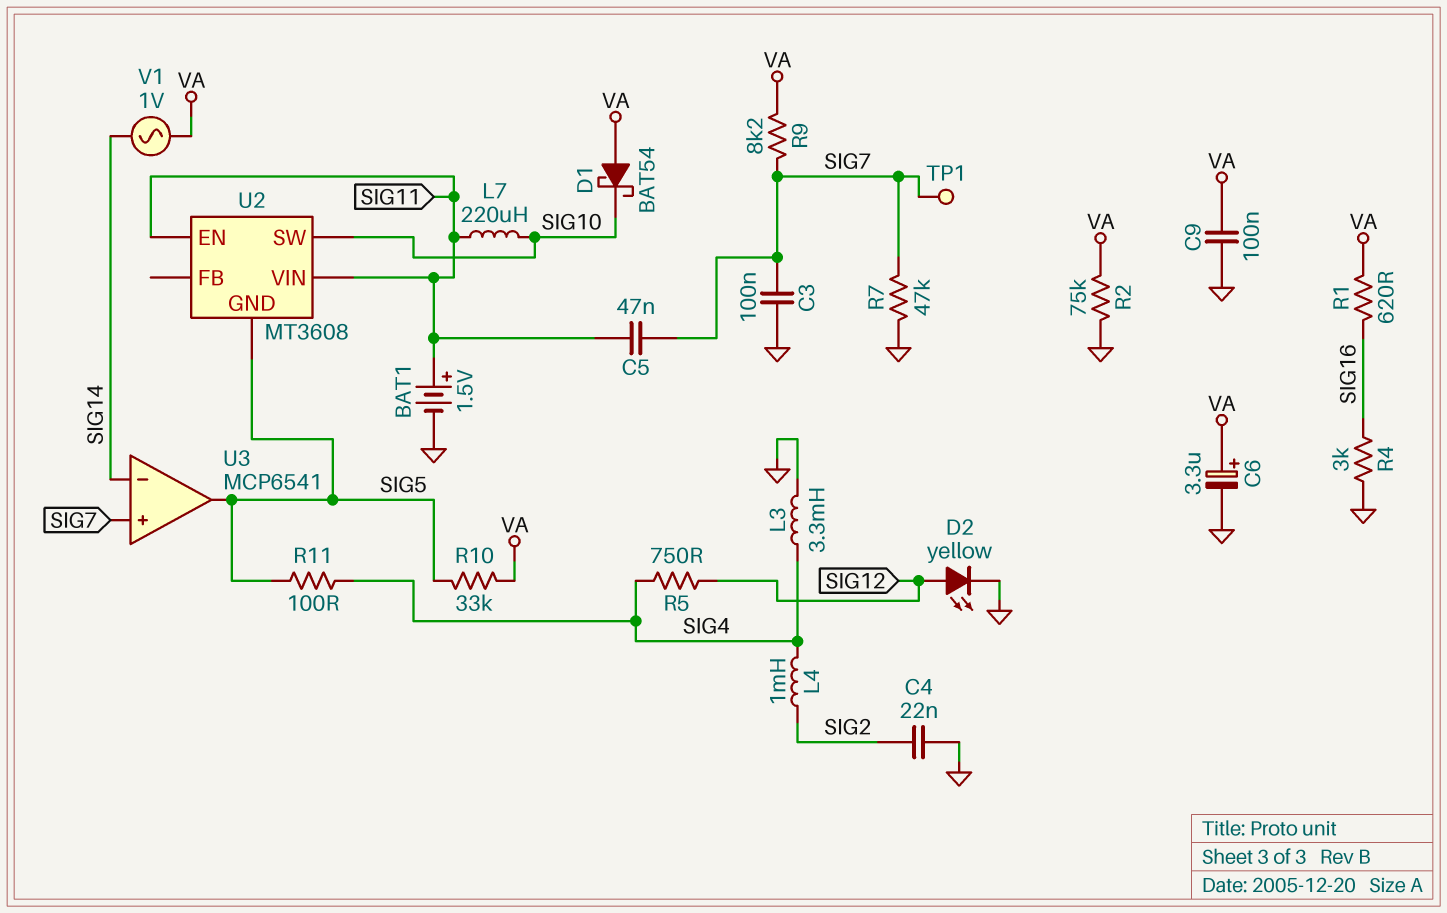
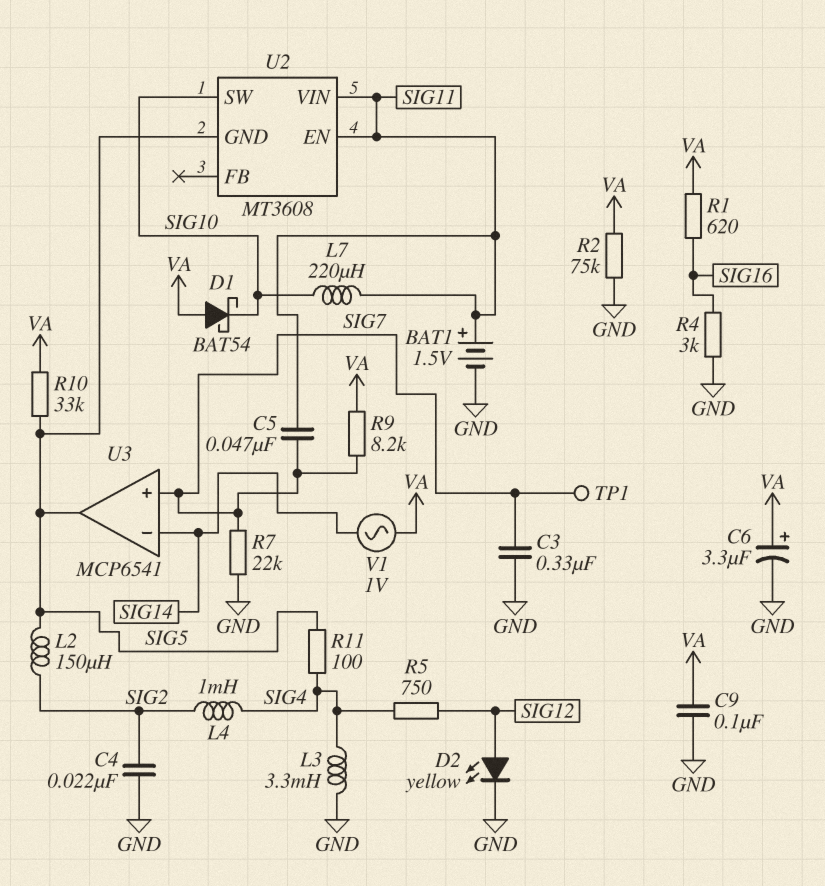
C3: 100nF (GND, SIG7) -> 330nF (GND, SIG7)
L2: none -> 150uH (SIG2, SIG5)
R7: 47k (GND, SIG7) -> 22k (GND, SIG7)

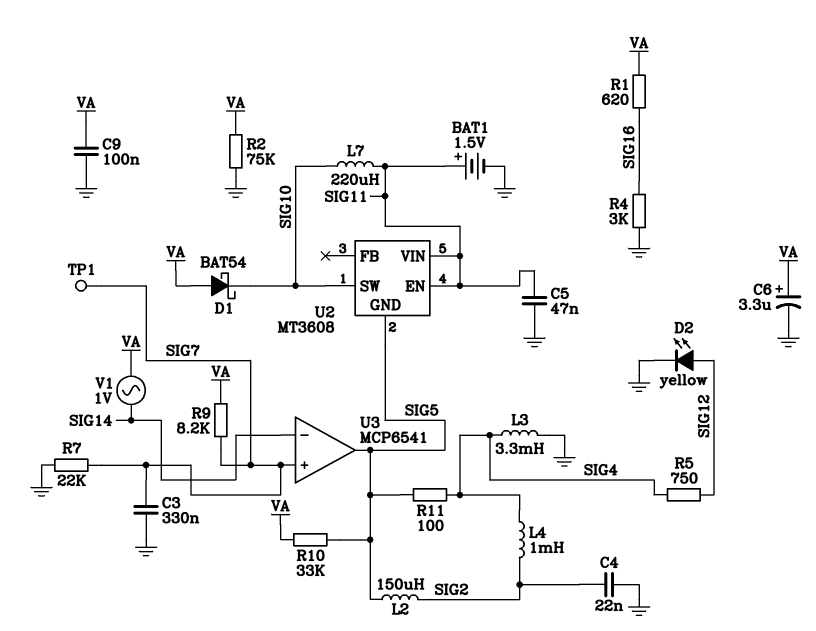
C5: 47nF (SIG7, SIG11) -> 47nF (GND, SIG11)

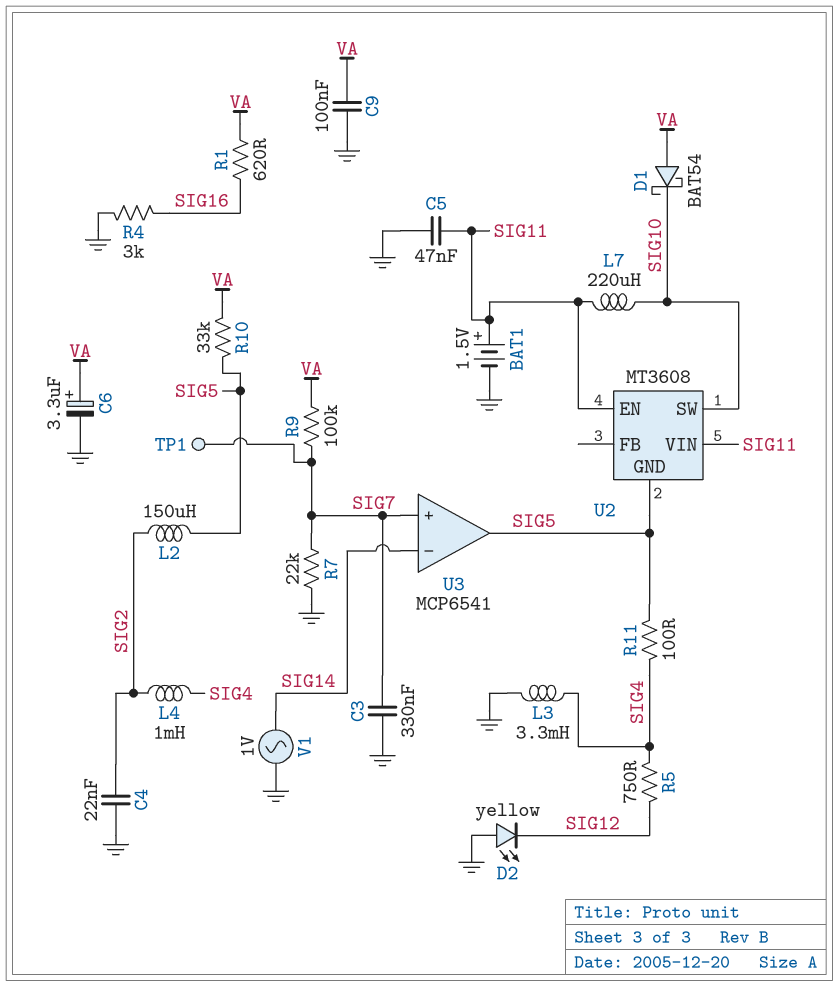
D2: LED yellow (A SIG12, K GND) -> LED yellow (A GND, K SIG12)
R2: 75k (GND, VA) -> none
R9: 8.2k (SIG7, VA) -> 100k (SIG7, VA)
V1: AC 1V (SIG14, VA) -> AC 1V (GND, SIG14)

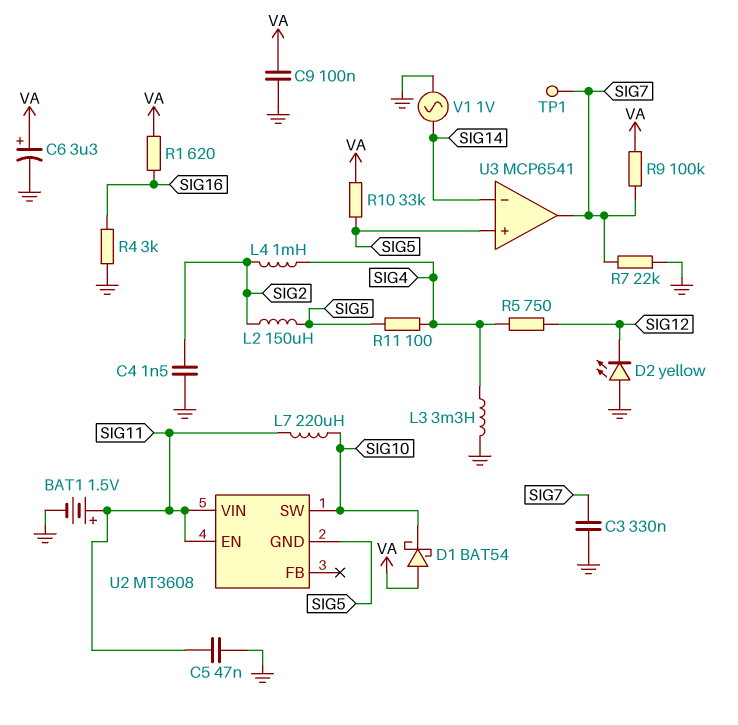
C4: 22nF (GND, SIG2) -> 1.5nF (GND, SIG2)
U3 pin in+: SIG7 -> SIG5
U3 pin out: SIG5 -> SIG7

